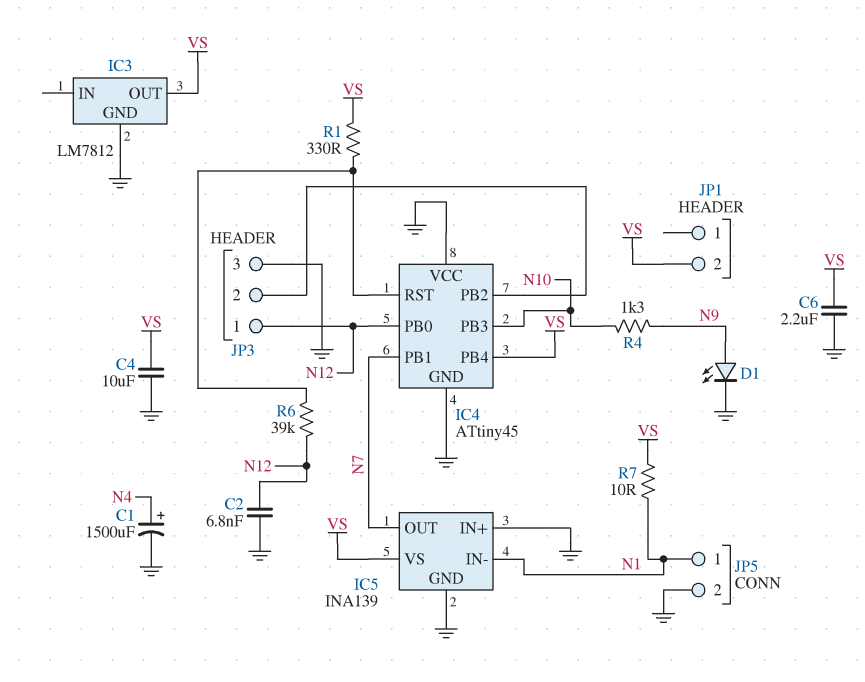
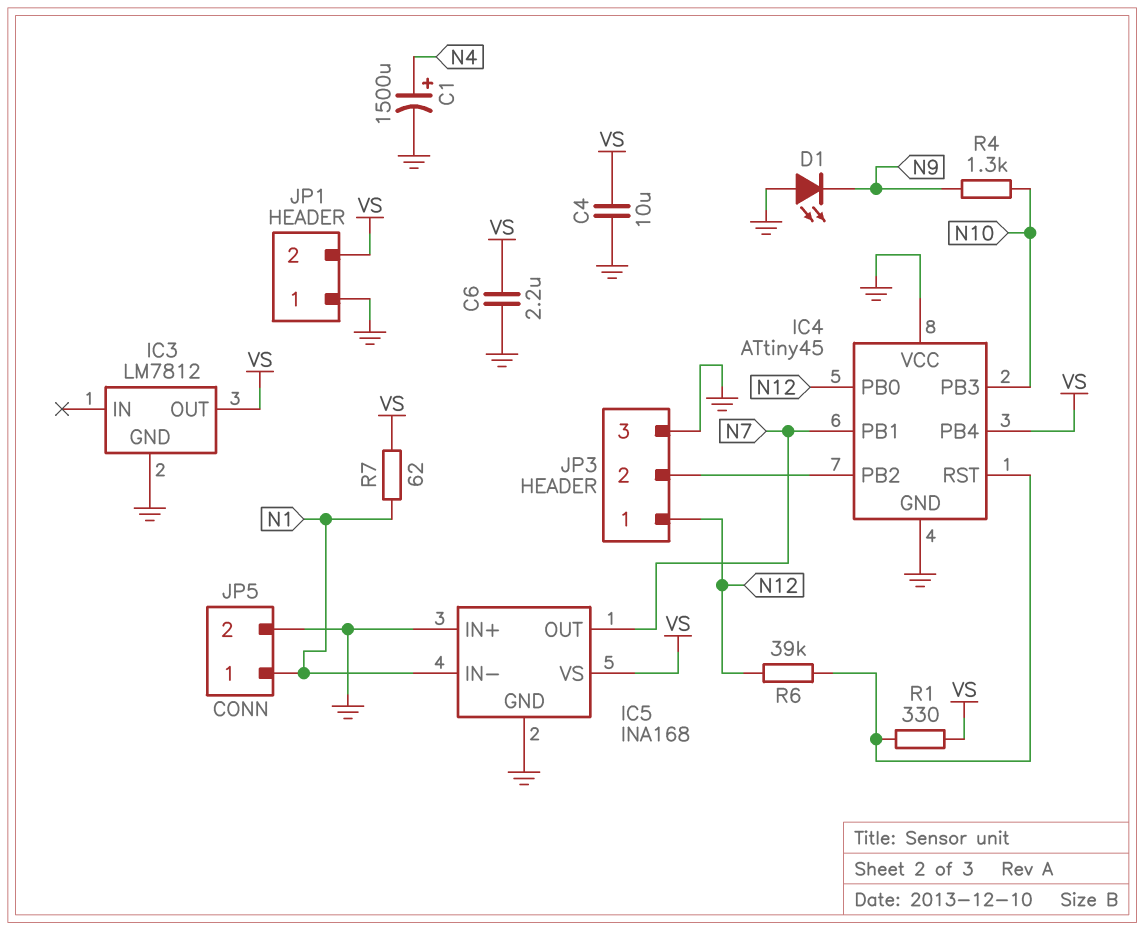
C2: 6.8nF (GND, N12) -> none
D1: LED (A N9, K GND) -> LED (A GND, K N9)
IC5: INA139 -> INA168
JP1 pin 1: none -> GND
R7: 10 (N1, VS) -> 62 (N1, VS)

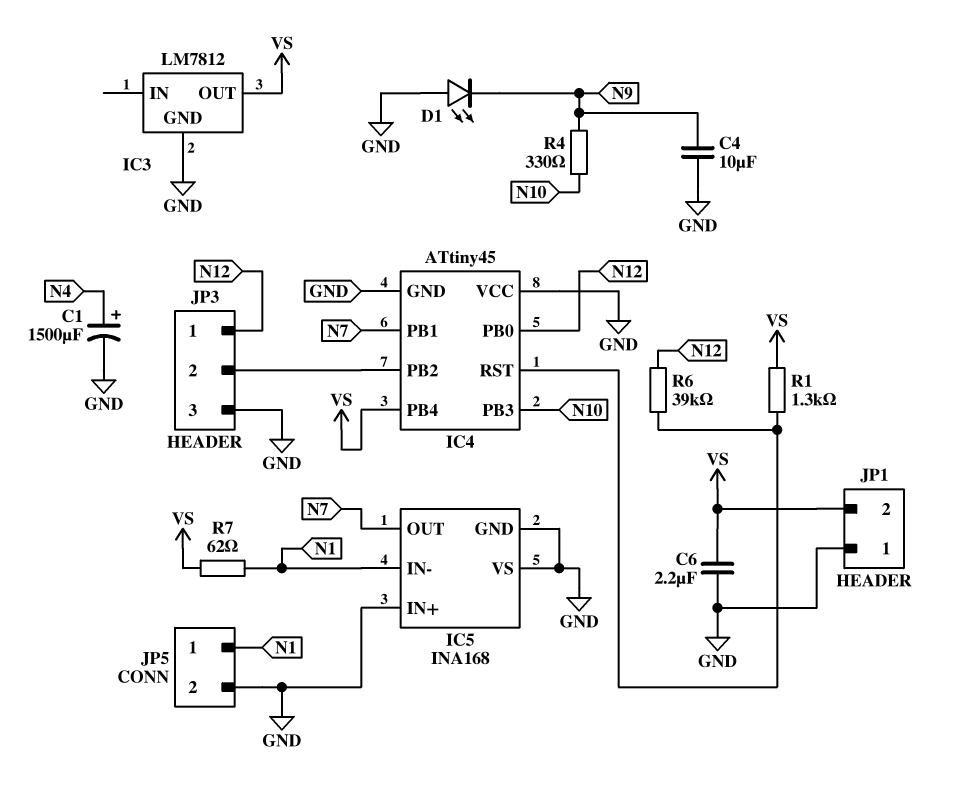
C4: 10uF (GND, VS) -> 10uF (GND, N9)
IC5 pin VS: VS -> GND
R1: 330 (IC4/RST, VS) -> 1.3k (IC4/RST, VS)
R4: 1.3k (N9, N10) -> 330 (N9, N10)

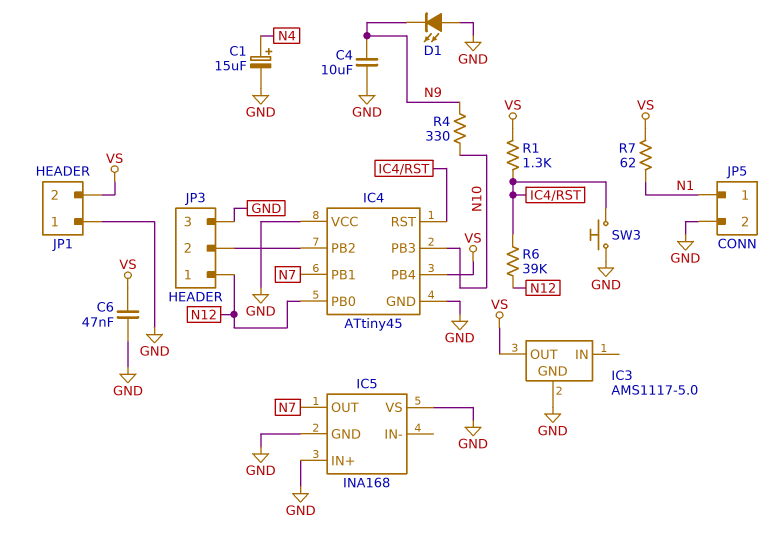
C1: 1500uF (plus N4, minus GND) -> 15uF (plus N4, minus GND)
C6: 2.2uF (GND, VS) -> 47nF (GND, VS)
IC3: LM7812 -> AMS1117-5.0
IC5 pin IN-: N1 -> none
SW3: none -> button (GND, IC4/RST)

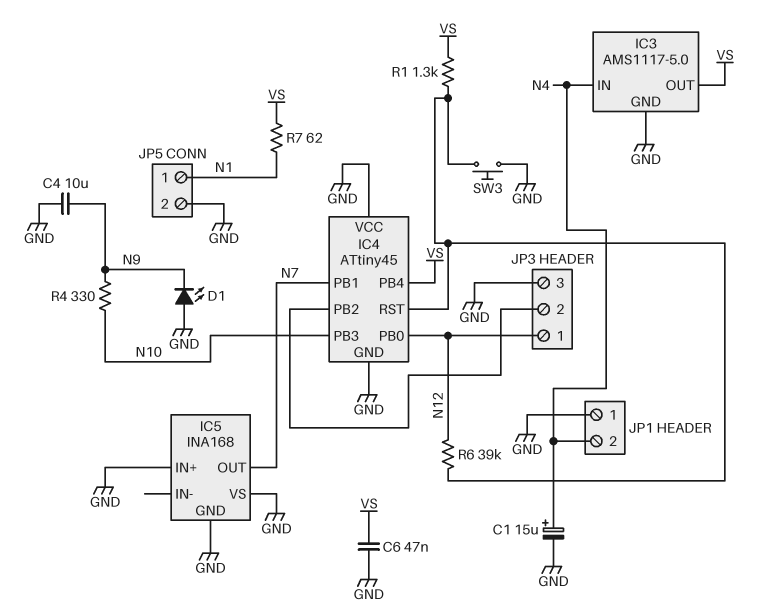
IC3 pin IN: none -> N4
JP1 pin 2: VS -> N4

